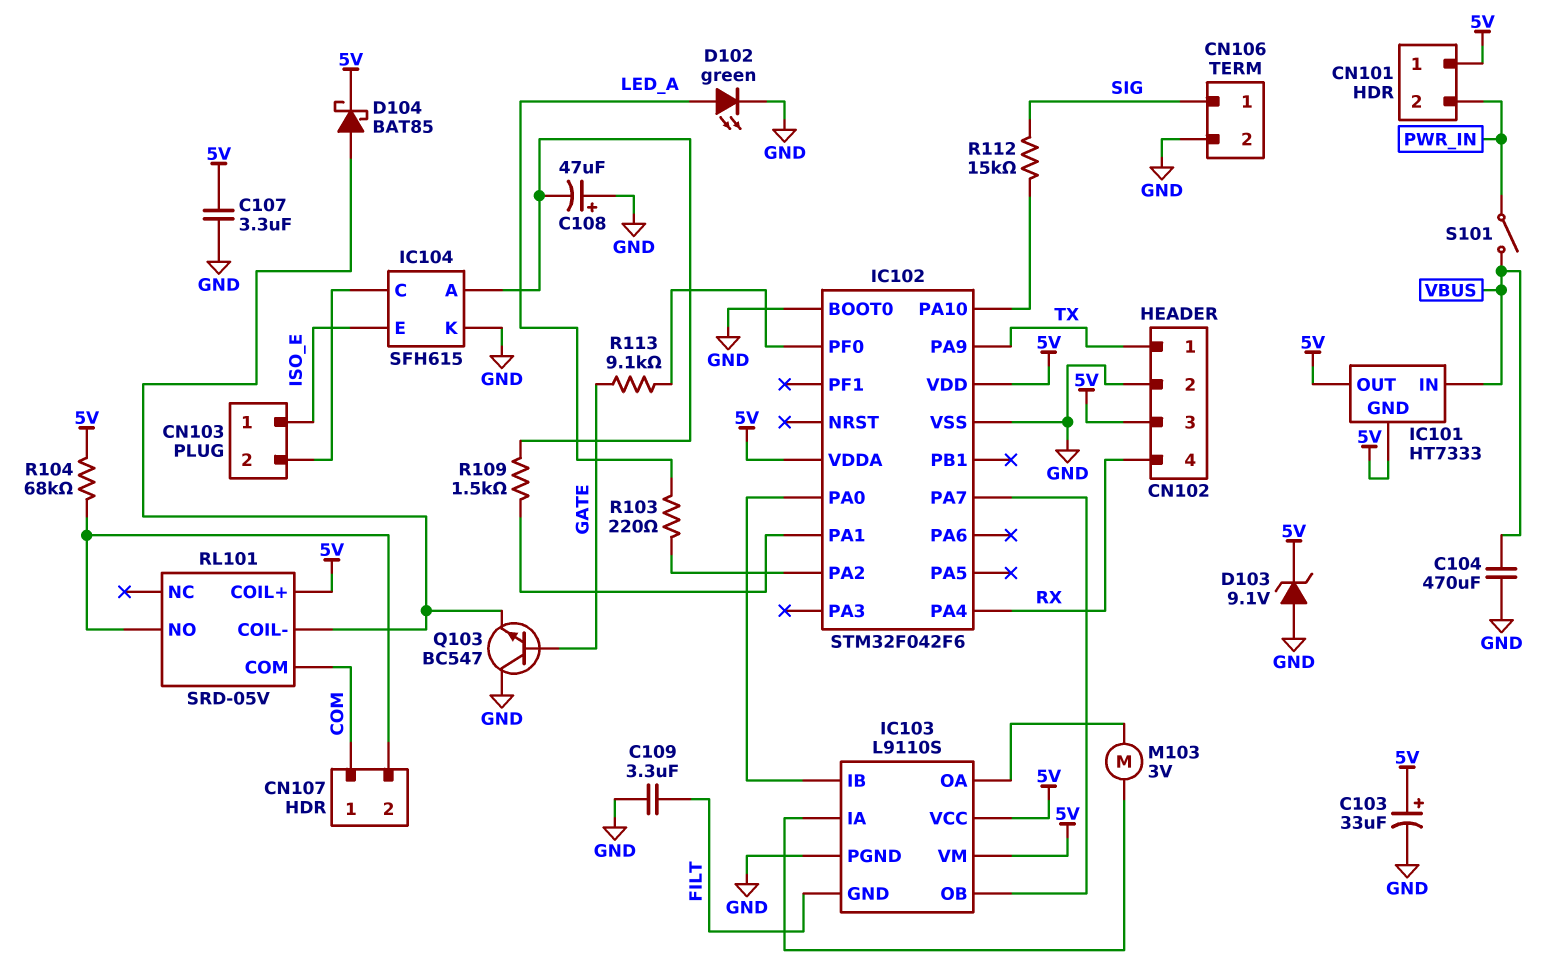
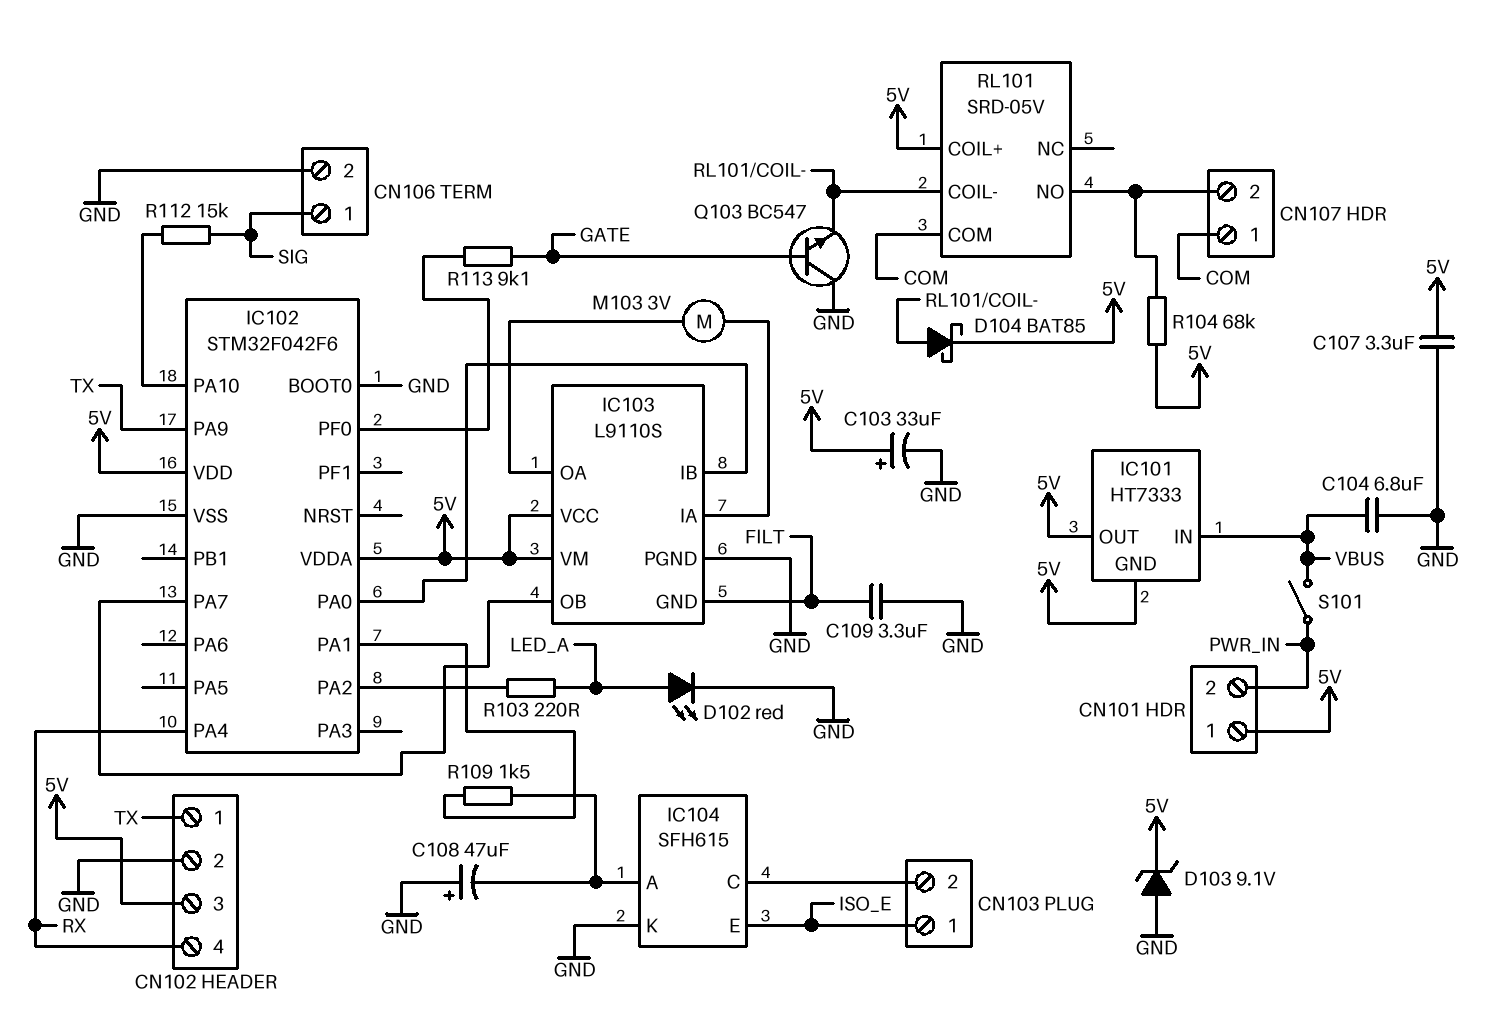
C104: 470uF (GND, VBUS) -> 6.8uF (GND, VBUS)
D102: LED green (A LED_A, K GND) -> LED red (A LED_A, K GND)

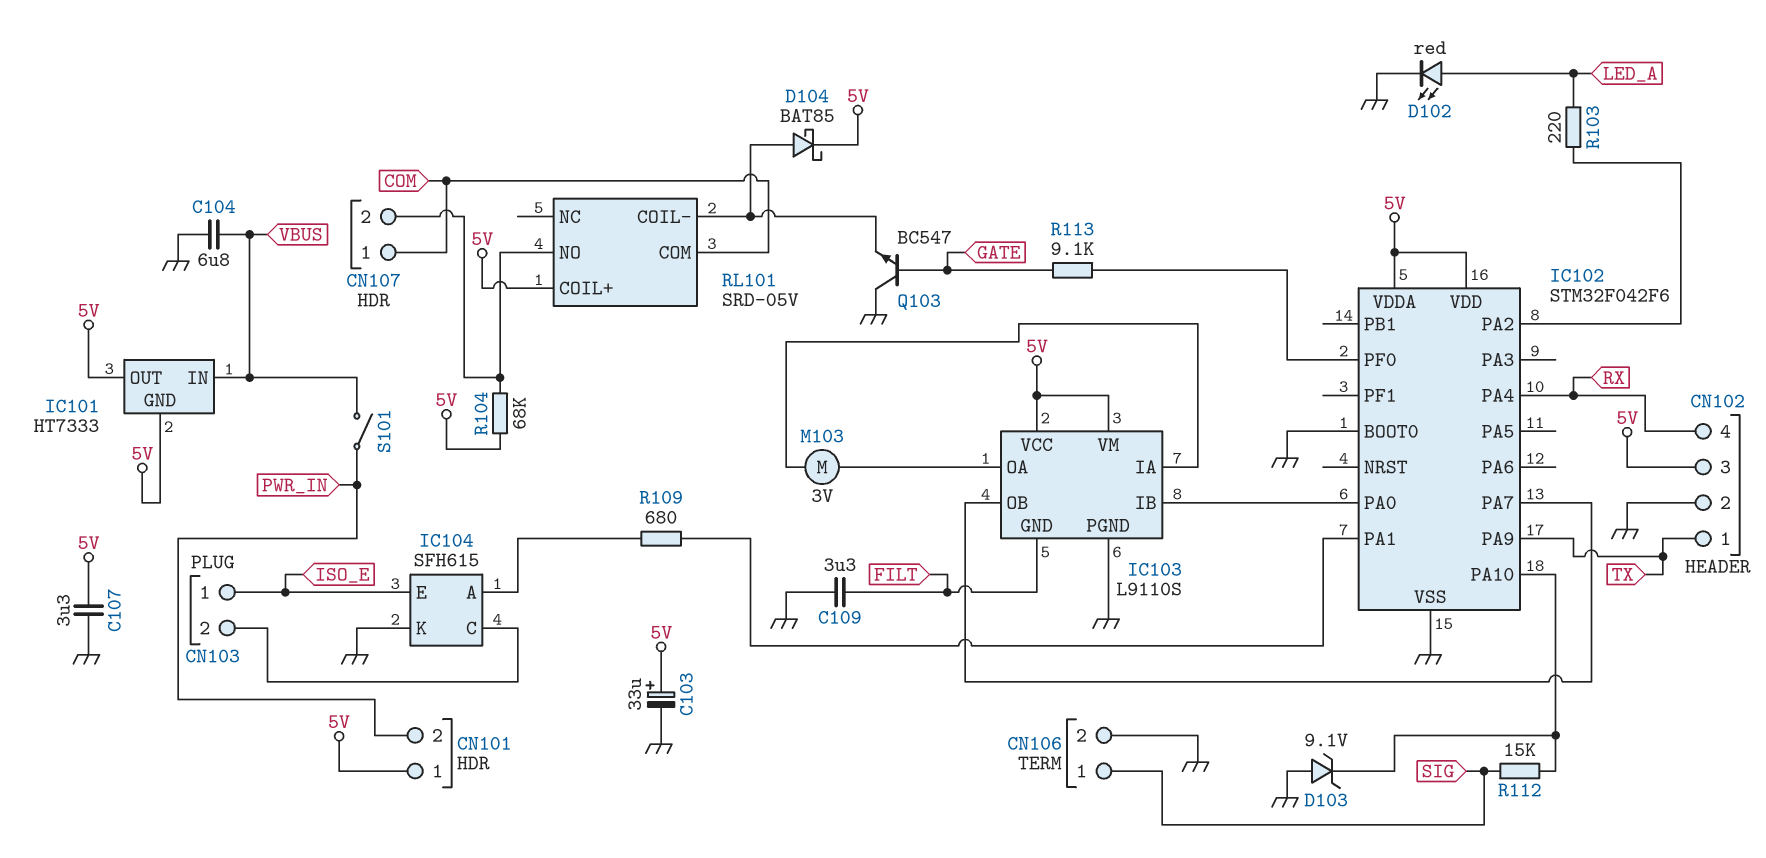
C108: 47uF (plus GND, minus IC104/A) -> none
D103: zener 9.1V (A GND, K 5V) -> zener 9.1V (A GND, K IC102/PA10)
R109: 1.5k (IC102/PA1, IC104/A) -> 680 (IC102/PA1, IC104/A)

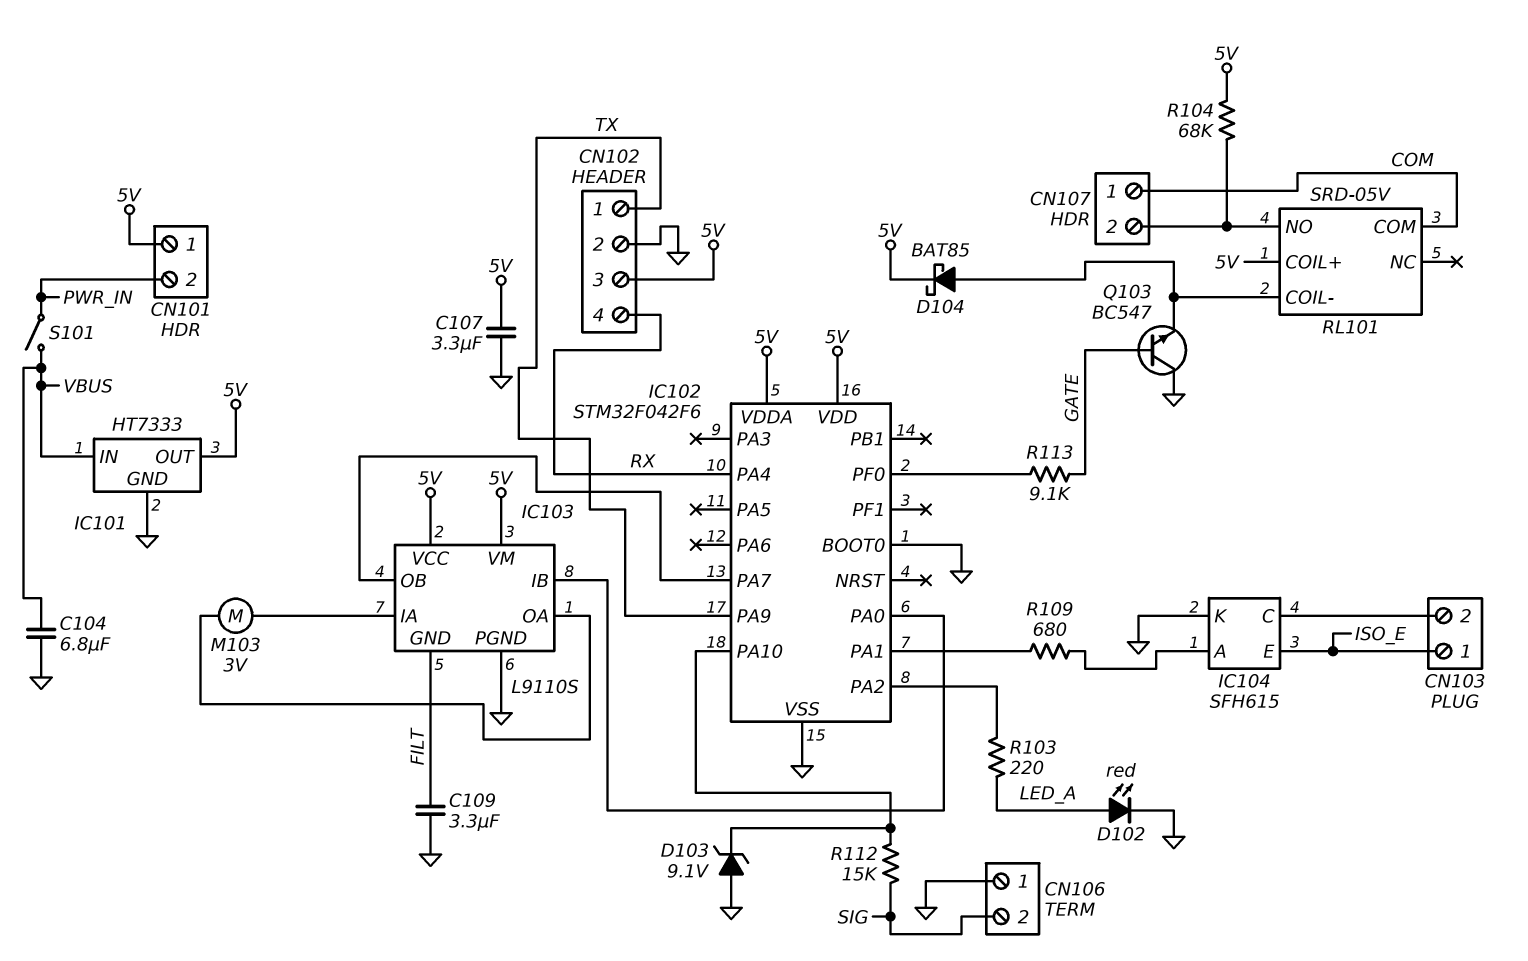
C103: 33uF (plus 5V, minus GND) -> none
CN106 pin 1: SIG -> GND
CN106 pin 2: GND -> SIG
IC101 pin GND: 5V -> GND

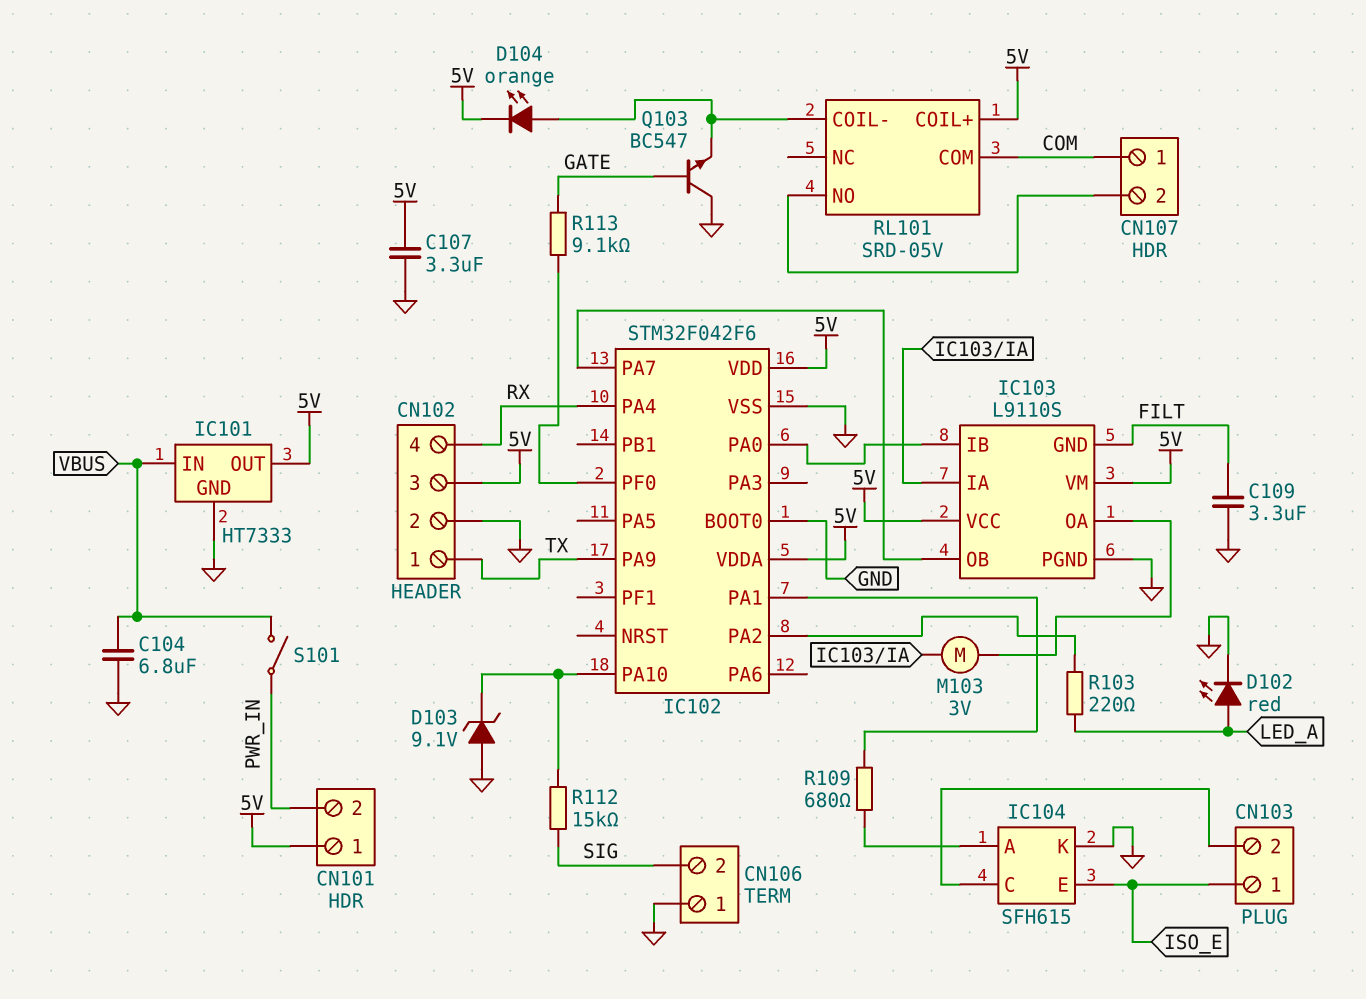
D104: schottky BAT85 (A RL101/COIL-, K 5V) -> LED orange (A RL101/COIL-, K 5V)
R104: 68k (5V, CN107/2) -> none

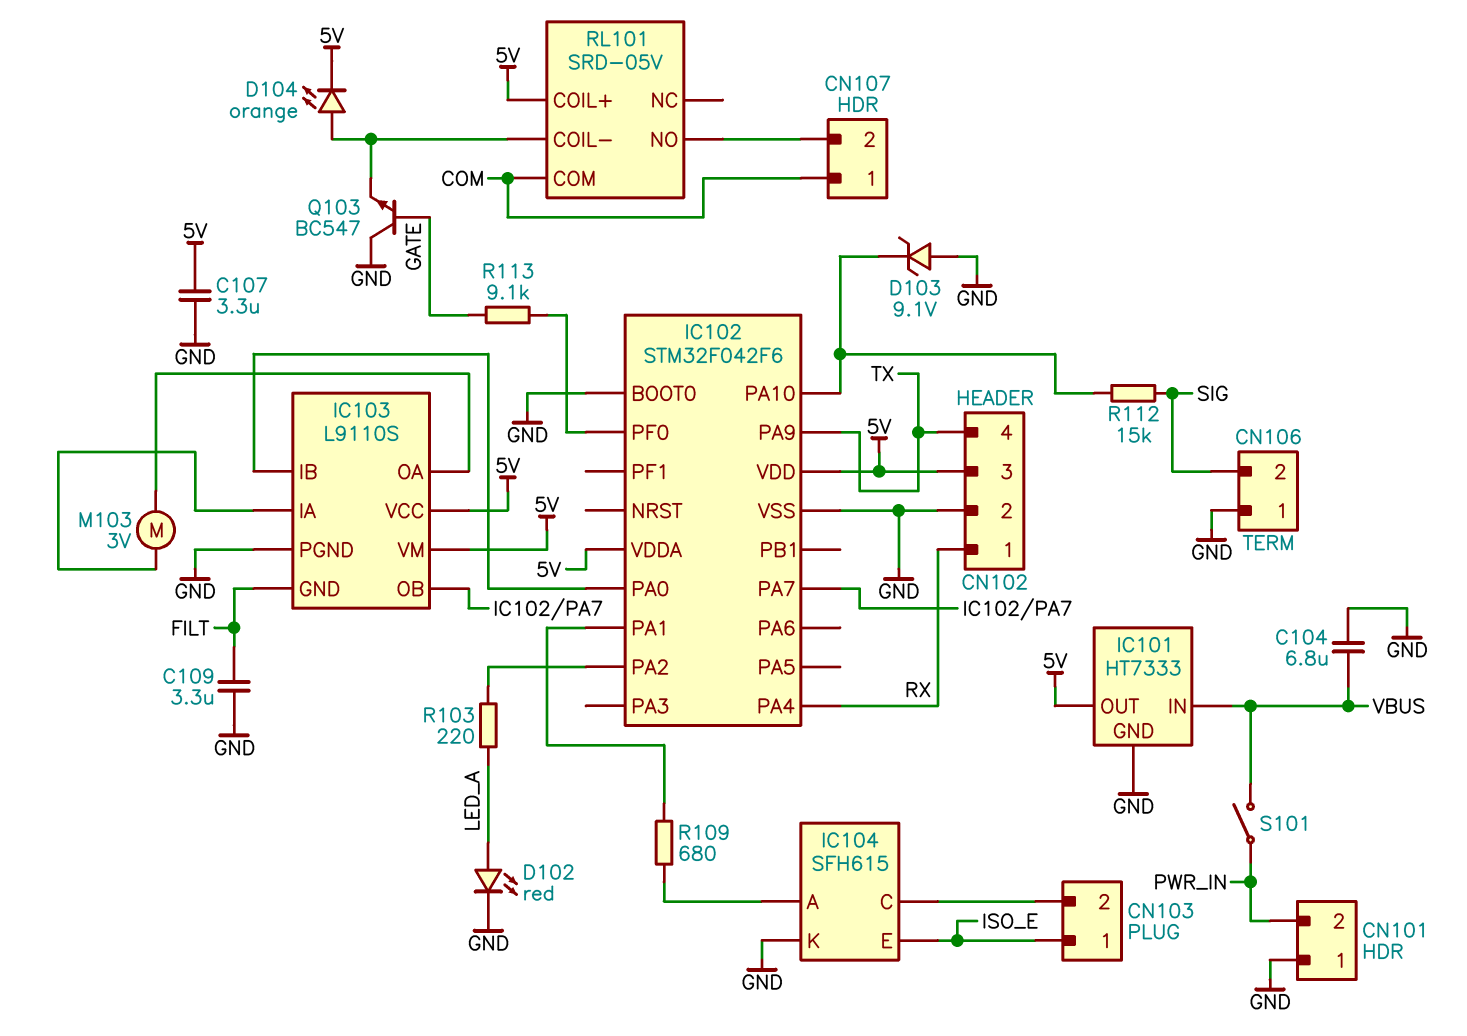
CN101 pin 1: 5V -> GND
CN102 pin 1: TX -> RX
CN102 pin 4: RX -> TX

